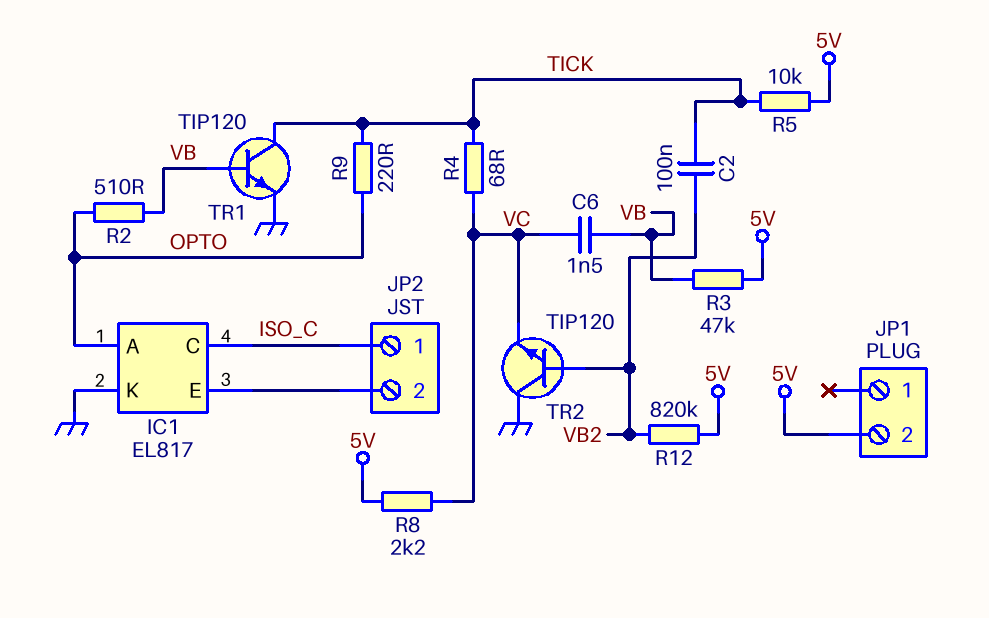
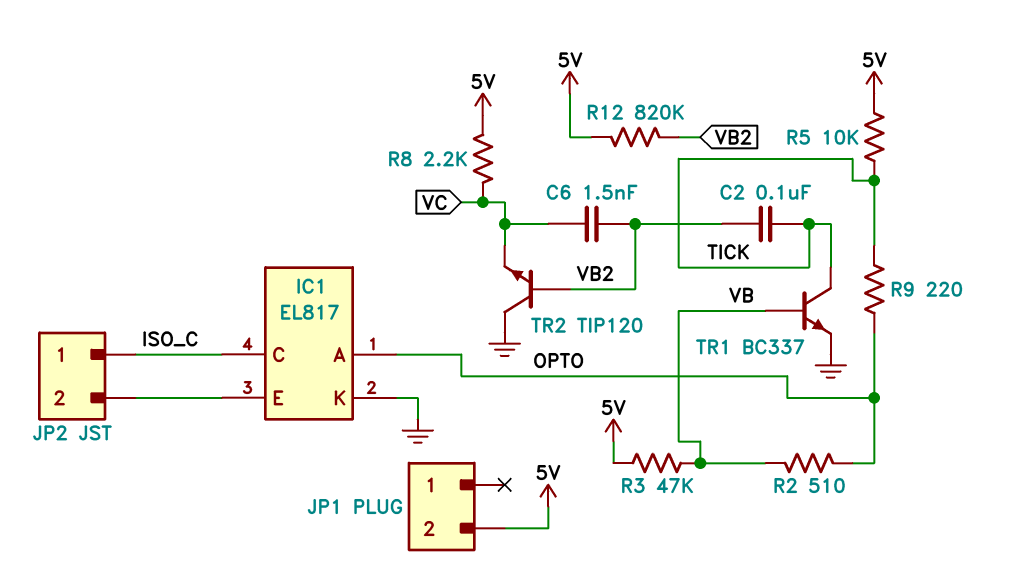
C6: 1.5nF (VB, VC) -> 1.5nF (VB2, VC)
R4: 68 (TICK, VC) -> none
TR1: NPN TIP120 (B VB, C TICK, E GND) -> NPN BC337 (B VB, C TICK, E GND)

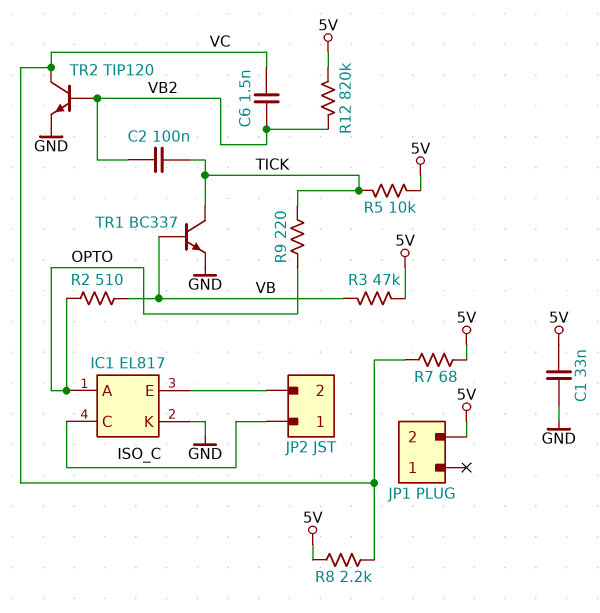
C1: none -> 33nF (5V, GND)
R7: none -> 68 (5V, VC)
TR2: NPN TIP120 (B VB2, C GND, E VC) -> NPN TIP120 (B VB2, C VC, E GND)

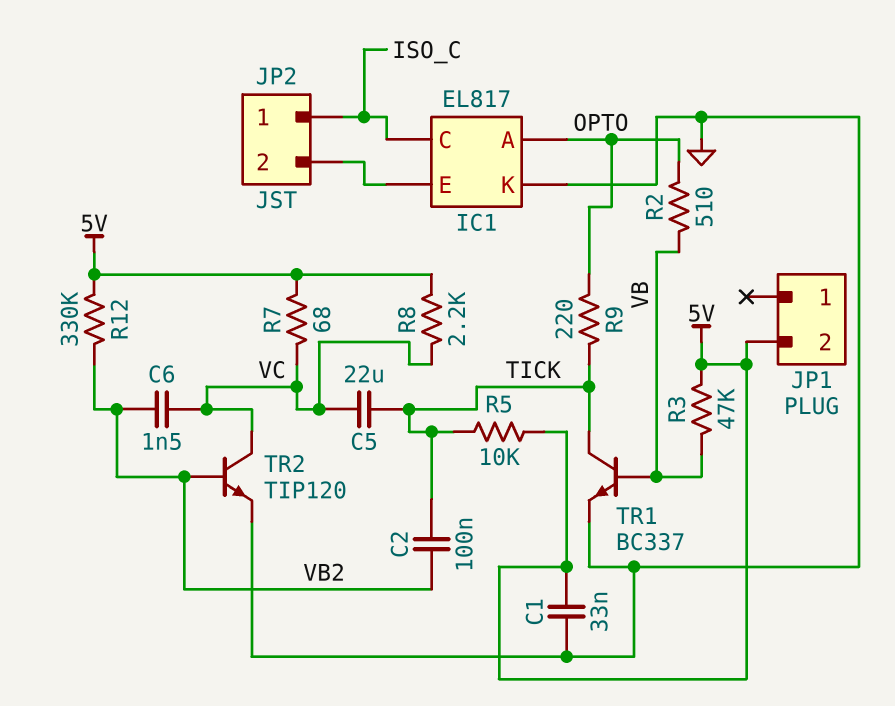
C5: none -> 22uF (TICK, VC)
R12: 820k (5V, VB2) -> 330k (5V, VB2)

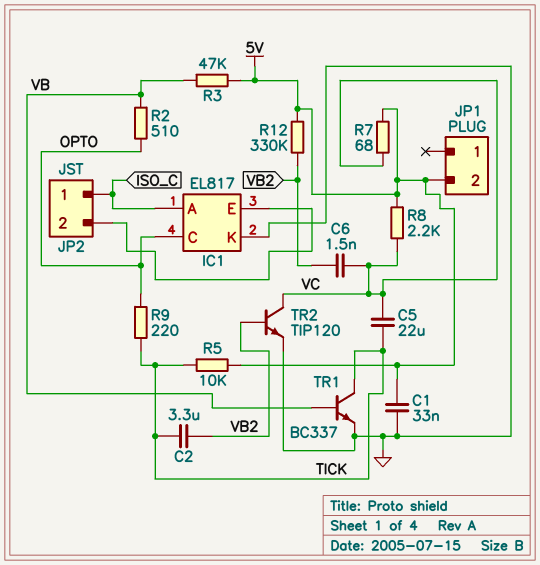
C2: 100nF (TICK, VB2) -> 3.3uF (TICK, VB2)
IC1 pin A: OPTO -> ISO_C
IC1 pin C: ISO_C -> OPTO

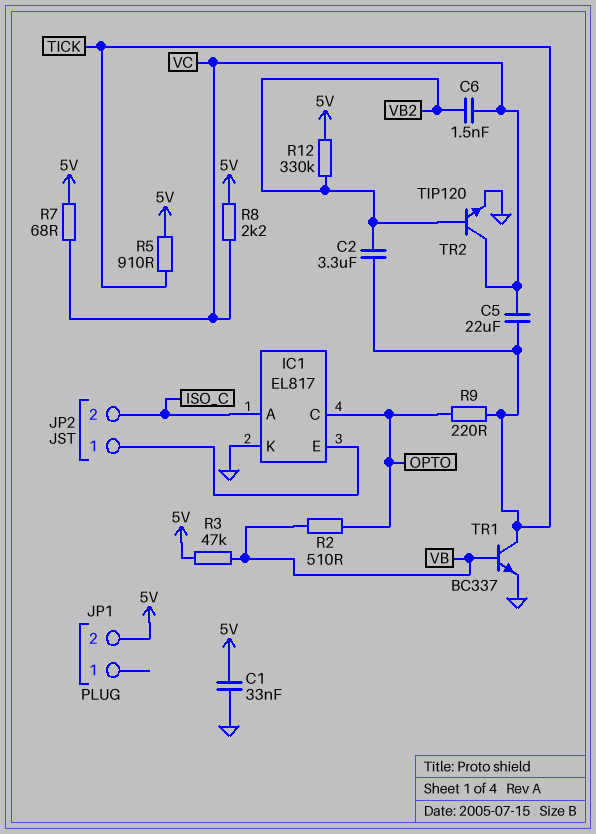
JP2 pin 1: ISO_C -> IC1/E
JP2 pin 2: IC1/E -> ISO_C
R5: 10k (5V, TICK) -> 910 (5V, TICK)

